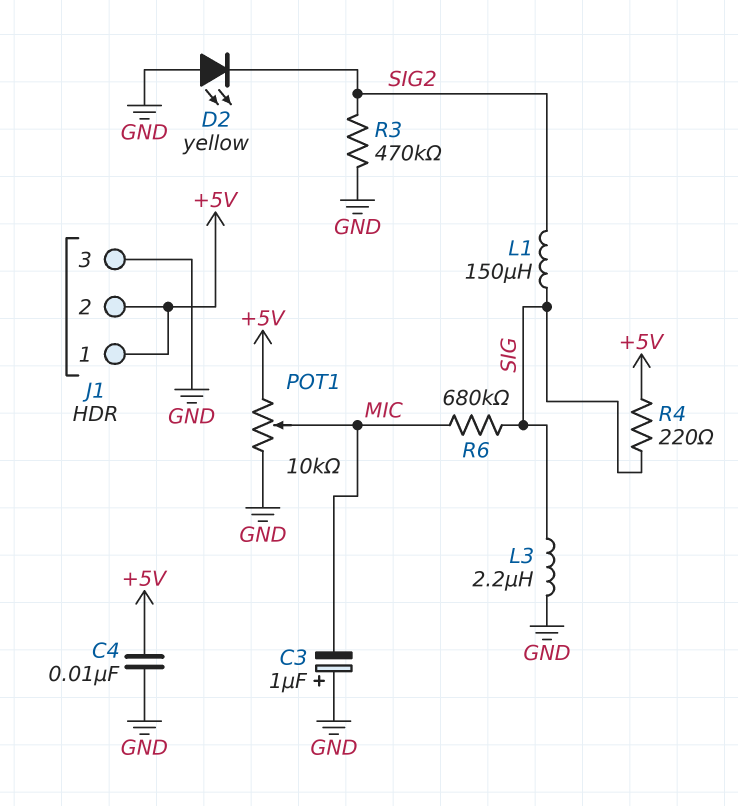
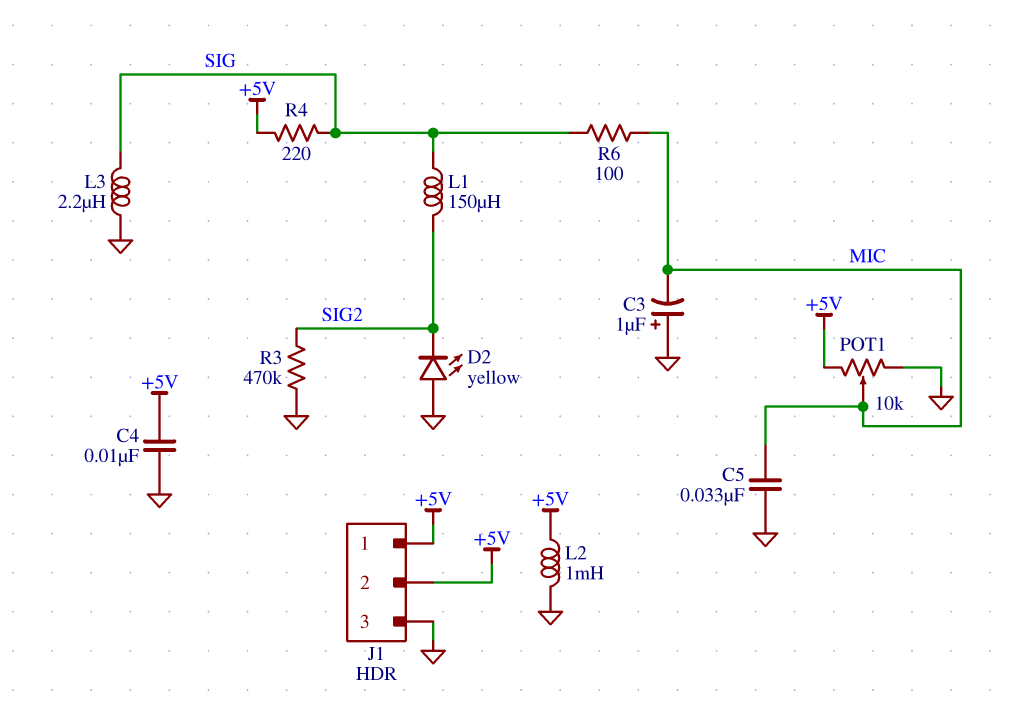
C5: none -> 33nF (GND, MIC)
L2: none -> 1mH (+5V, GND)
R6: 680k (MIC, SIG) -> 100 (MIC, SIG)

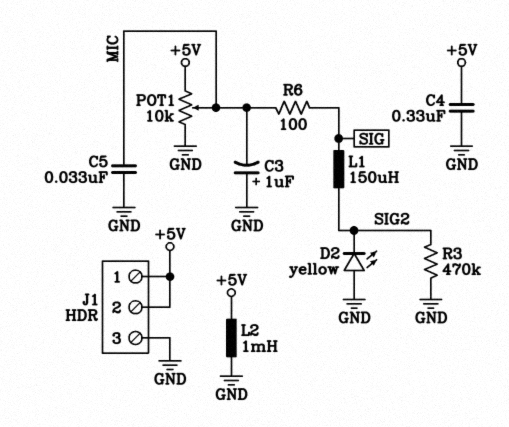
C4: 10nF (+5V, GND) -> 330nF (+5V, GND)
L3: 2.2uH (GND, SIG) -> none
R4: 220 (+5V, SIG) -> none

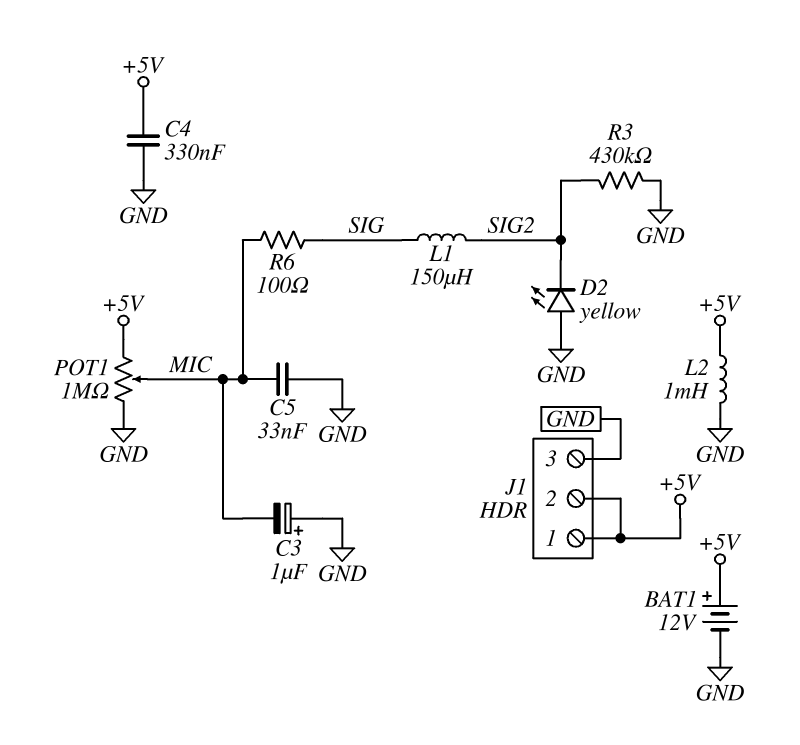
BAT1: none -> 12V (plus +5V, minus GND)
POT1: 10k (+5V, GND, wiper MIC) -> 1M (+5V, GND, wiper MIC)
R3: 470k (GND, SIG2) -> 430k (GND, SIG2)

